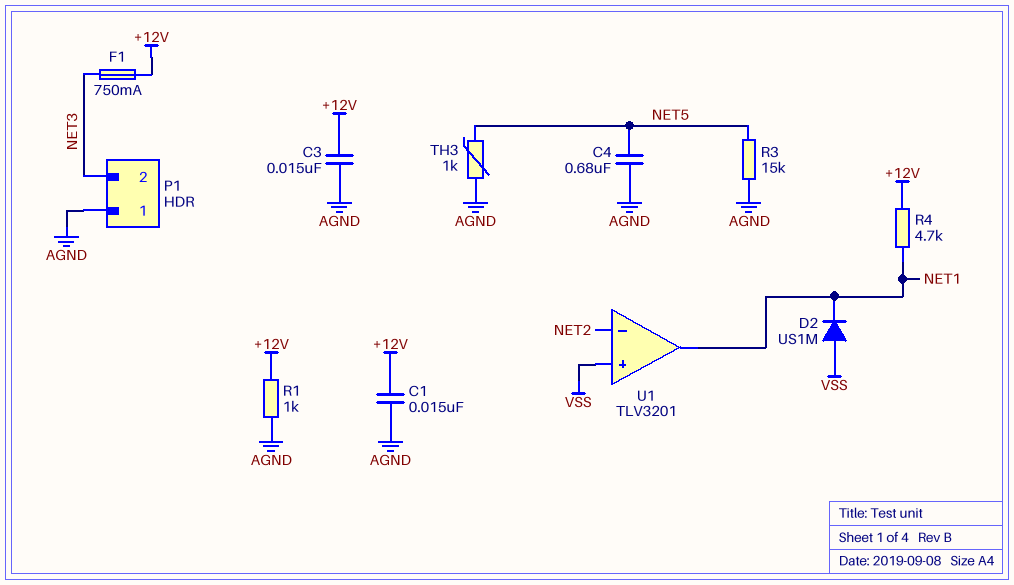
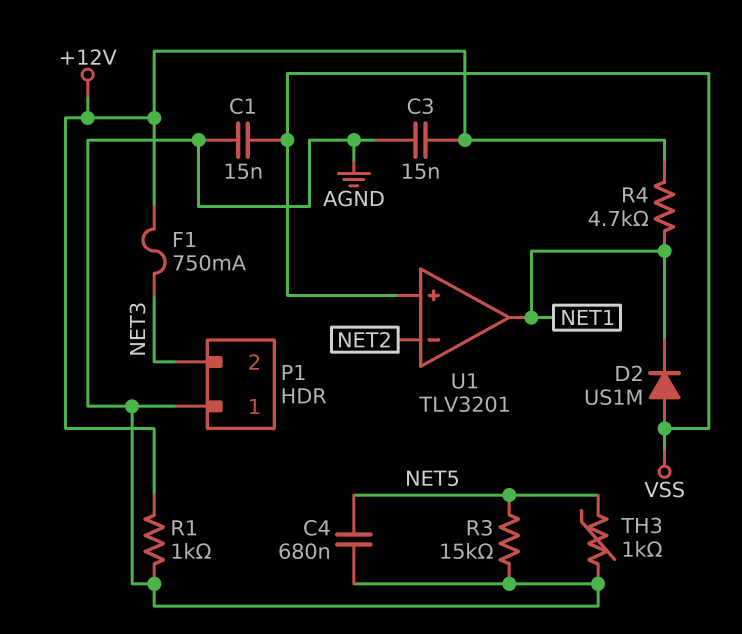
C1: 15nF (+12V, AGND) -> 15nF (AGND, VSS)

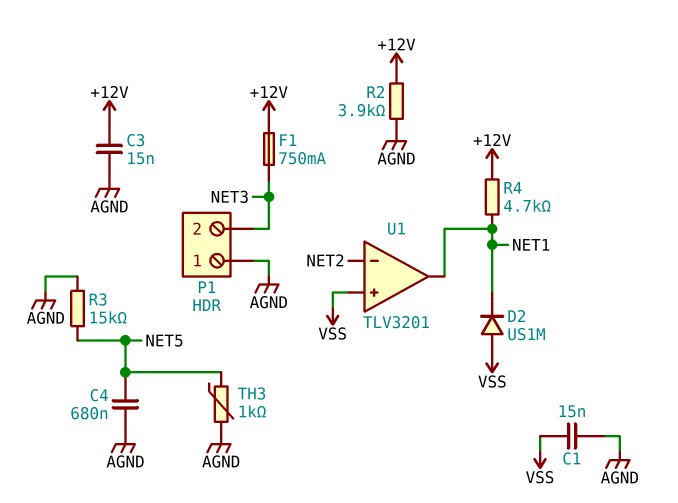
R1: 1k (+12V, AGND) -> none
R2: none -> 3.9k (+12V, AGND)

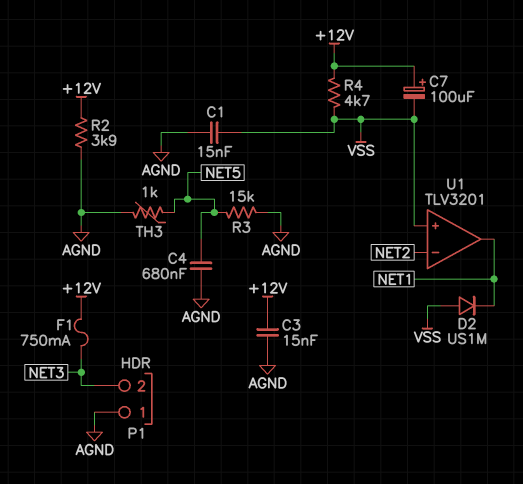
C7: none -> 100uF (plus +12V, minus VSS)
R4: 4.7k (+12V, NET1) -> 4.7k (+12V, VSS)

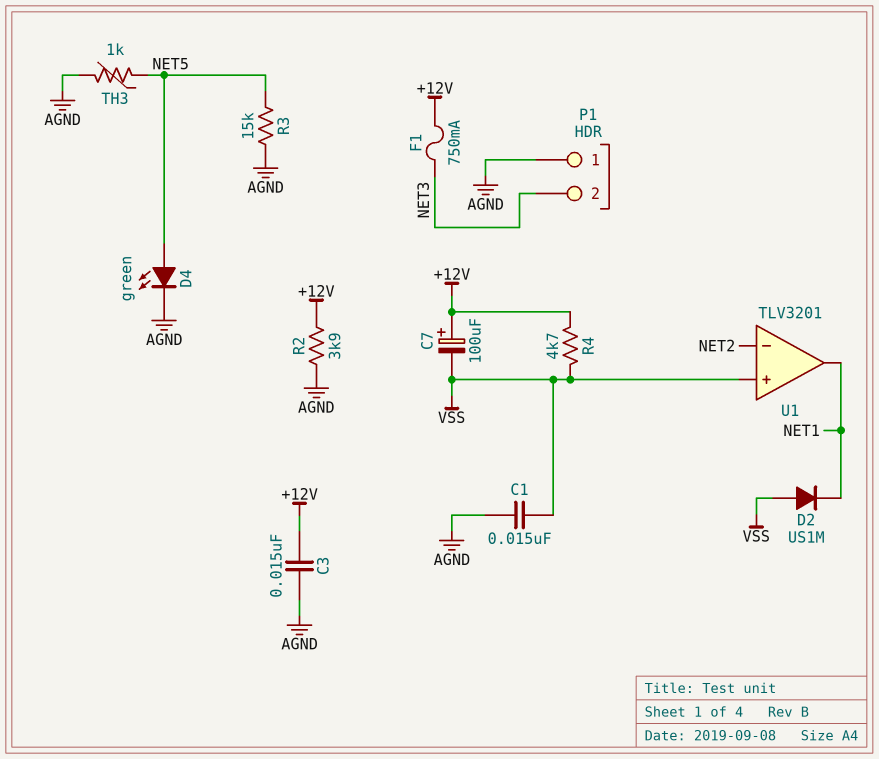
C4: 680nF (AGND, NET5) -> none
D4: none -> LED green (A NET5, K AGND)

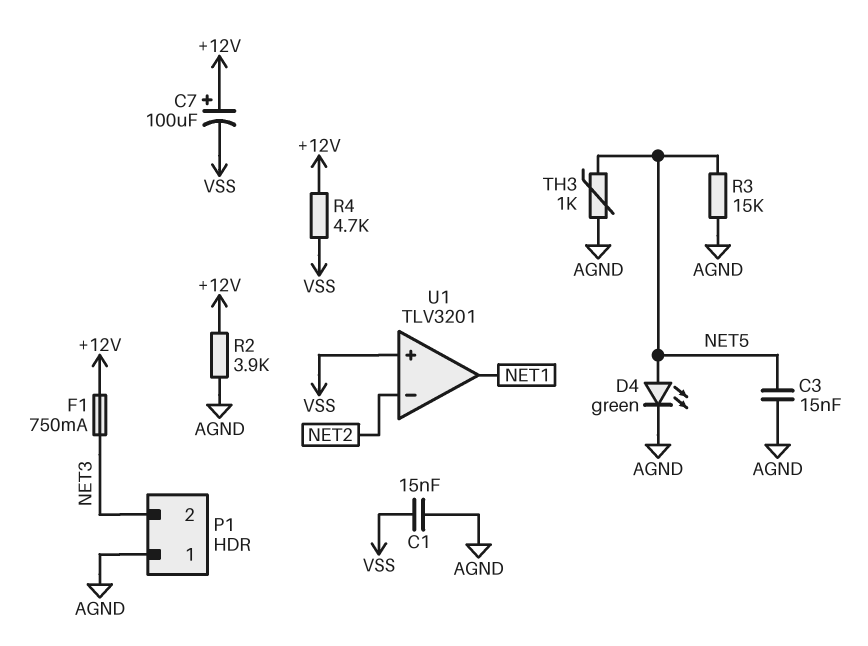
C3: 15nF (+12V, AGND) -> 15nF (AGND, NET5)
D2: diode US1M (A VSS, K NET1) -> none

